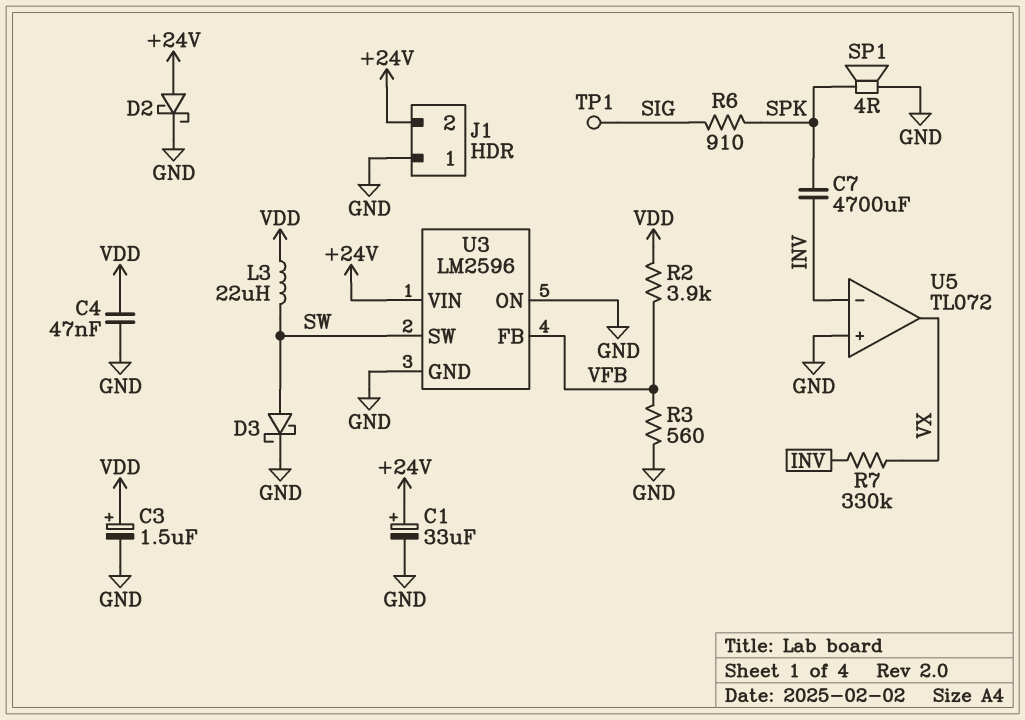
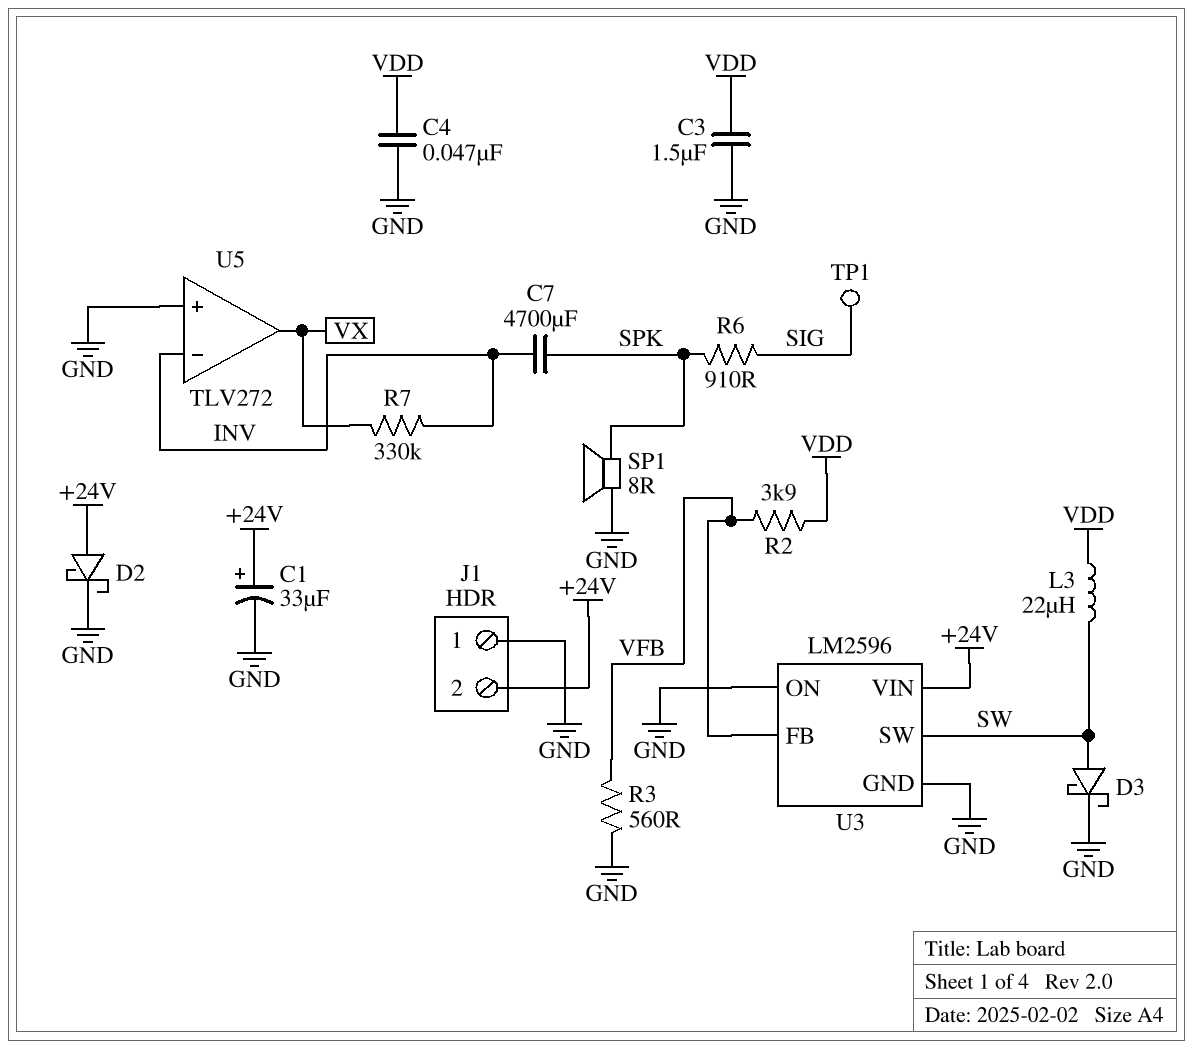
C3: 1.5uF (plus VDD, minus GND) -> 1.5uF (GND, VDD)
SP1: speaker 4R (GND, SPK) -> speaker 8R (GND, SPK)
U5: TL072 -> TLV272

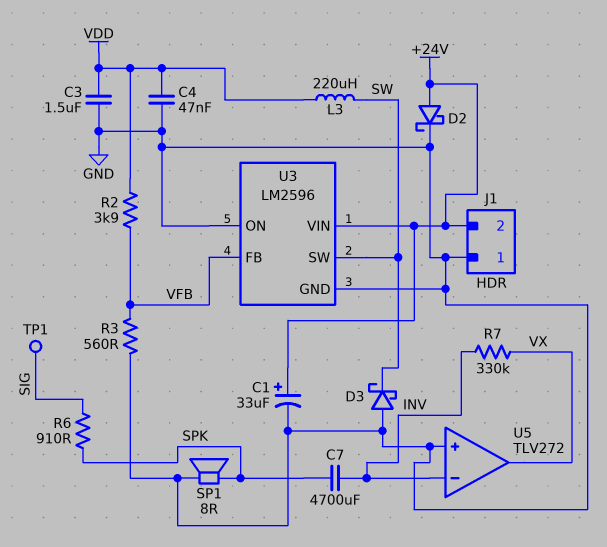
D3: schottky (A SW, K GND) -> schottky (A GND, K SW)
L3: 22uH (SW, VDD) -> 220uH (SW, VDD)

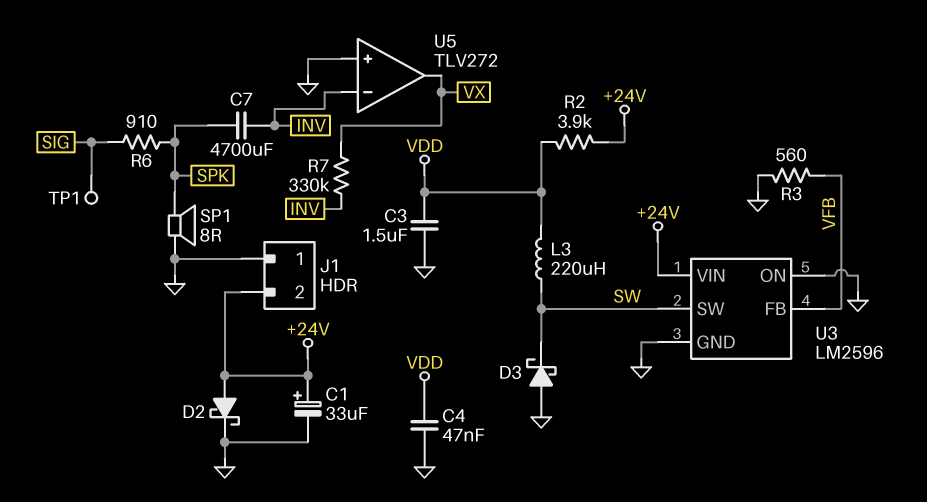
R2: 3.9k (VDD, VFB) -> 3.9k (+24V, VDD)

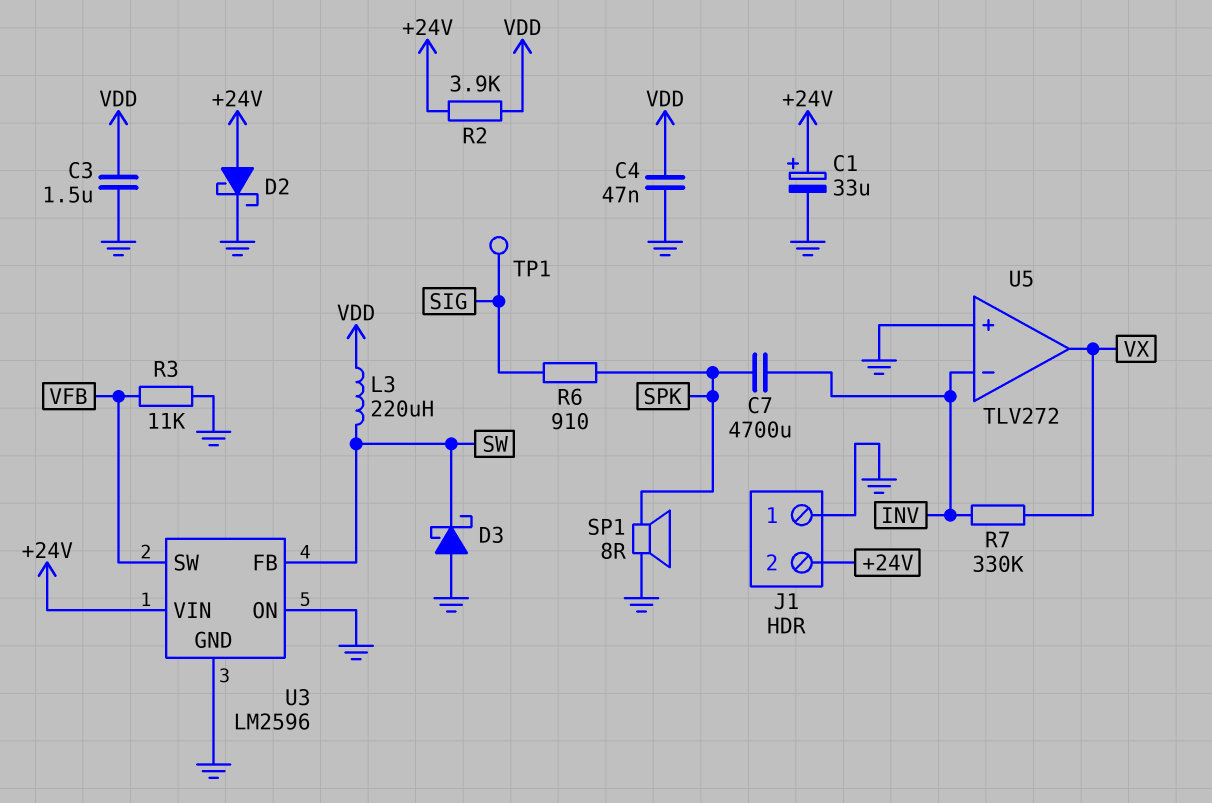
R3: 560 (GND, VFB) -> 11k (GND, VFB)
U3 pin FB: VFB -> SW
U3 pin SW: SW -> VFB

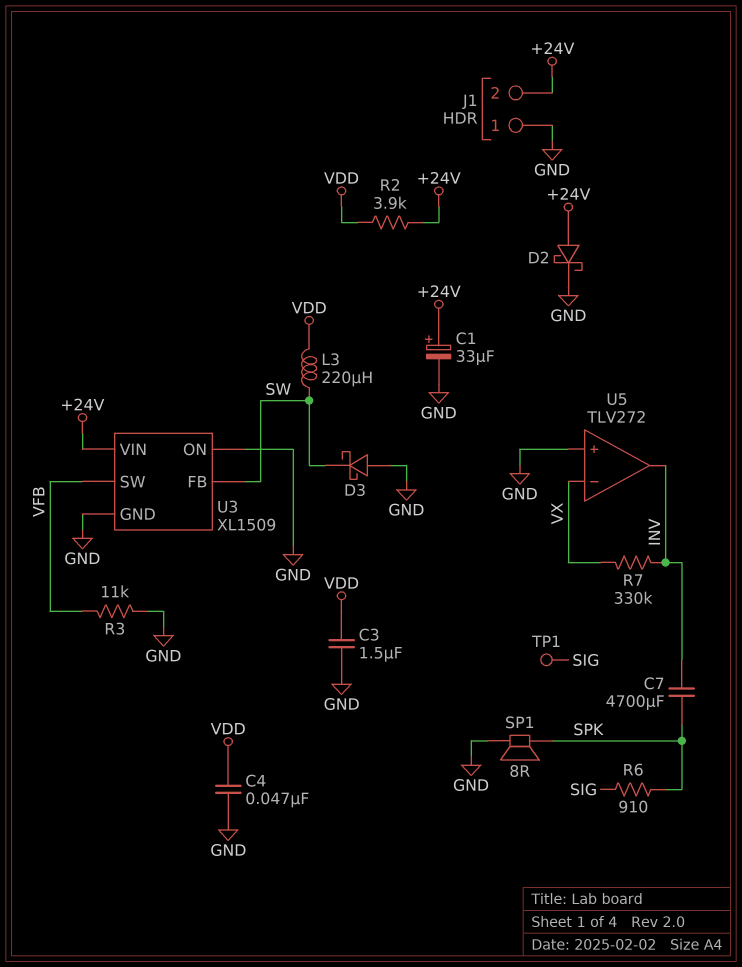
U3: LM2596 -> XL1509
U5 pin in-: INV -> VX
U5 pin out: VX -> INV

